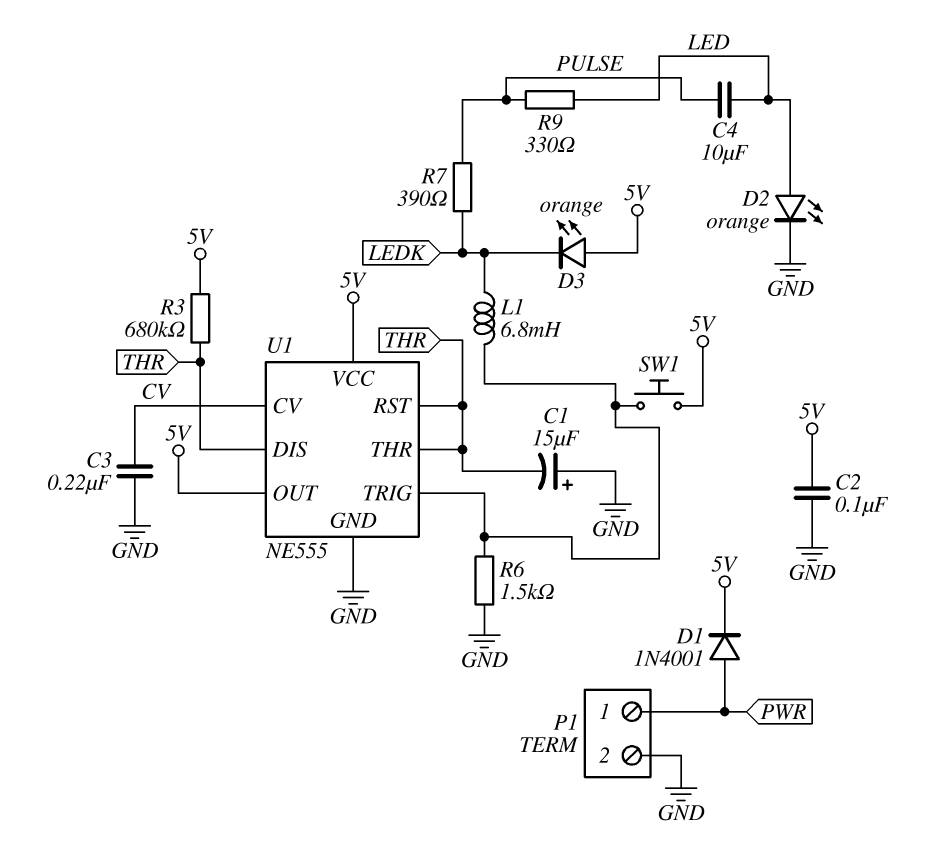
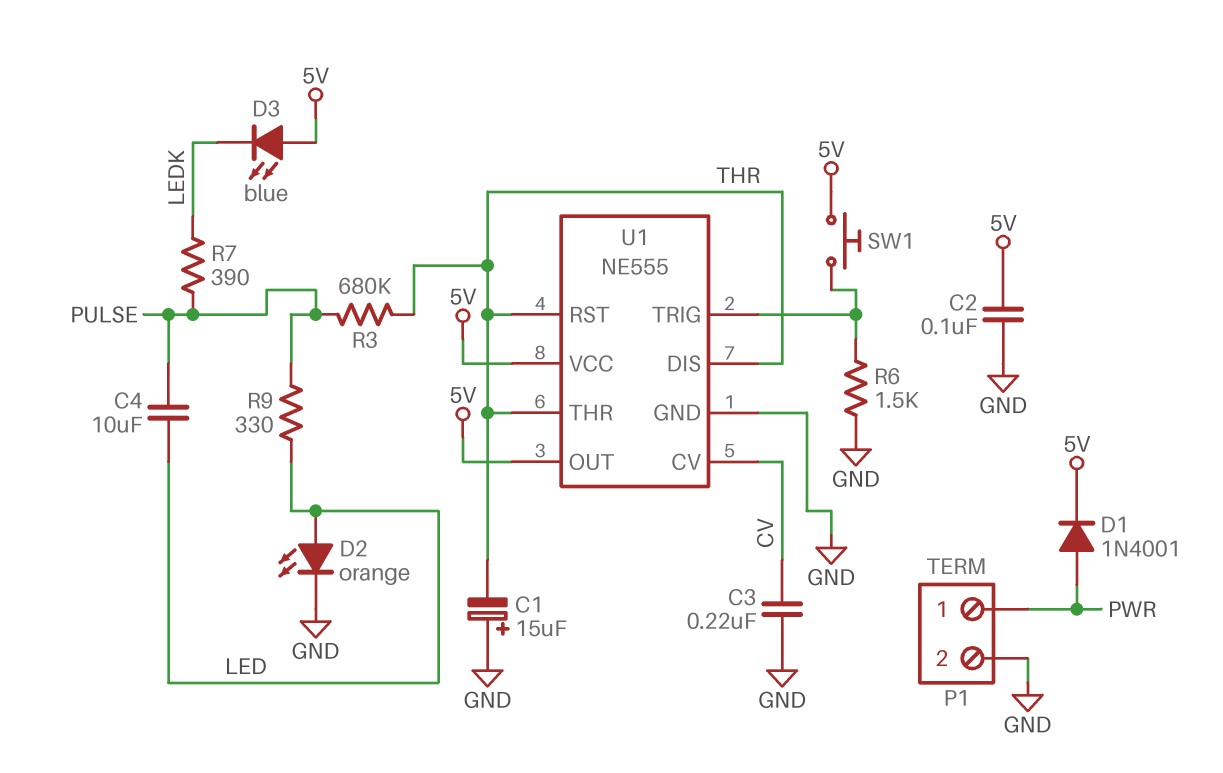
D3: LED orange (A 5V, K LEDK) -> LED blue (A 5V, K LEDK)
L1: 6.8mH (LEDK, U1/TRIG) -> none
R3: 680k (5V, THR) -> 680k (PULSE, THR)

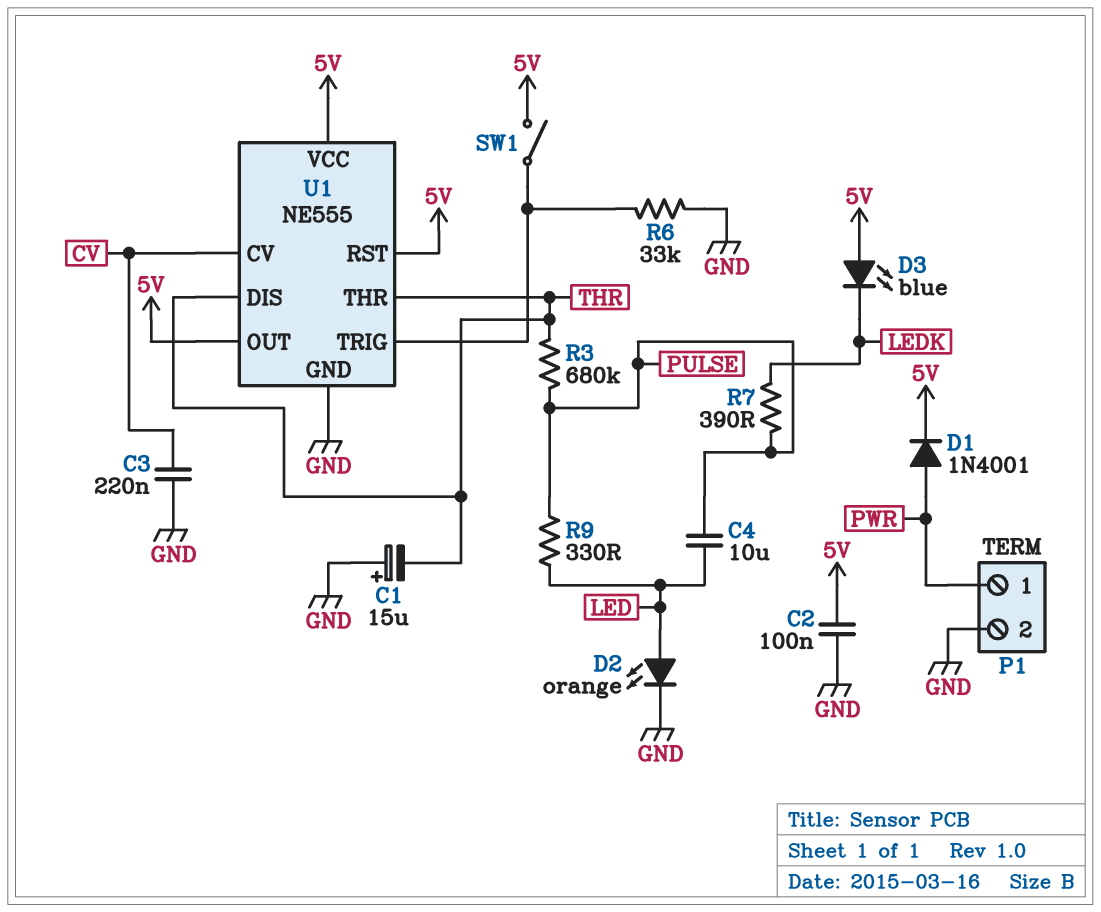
R6: 1.5k (GND, U1/TRIG) -> 33k (GND, U1/TRIG)
SW1: button (5V, U1/TRIG) -> switch (5V, U1/TRIG)
U1 pin RST: THR -> 5V

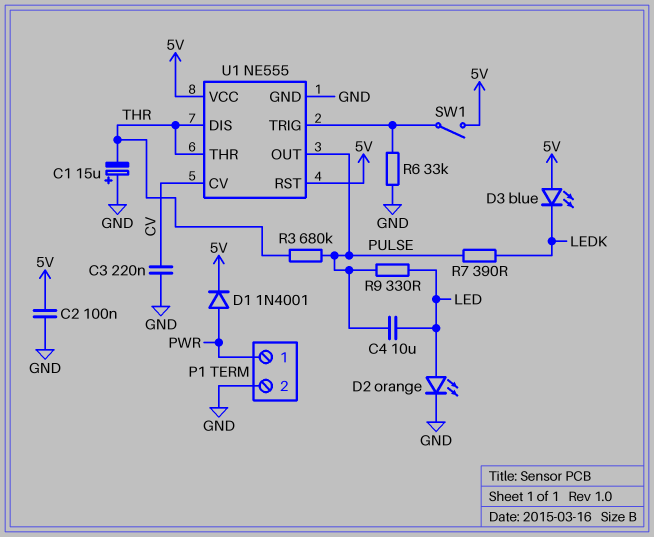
U1 pin OUT: 5V -> PULSE

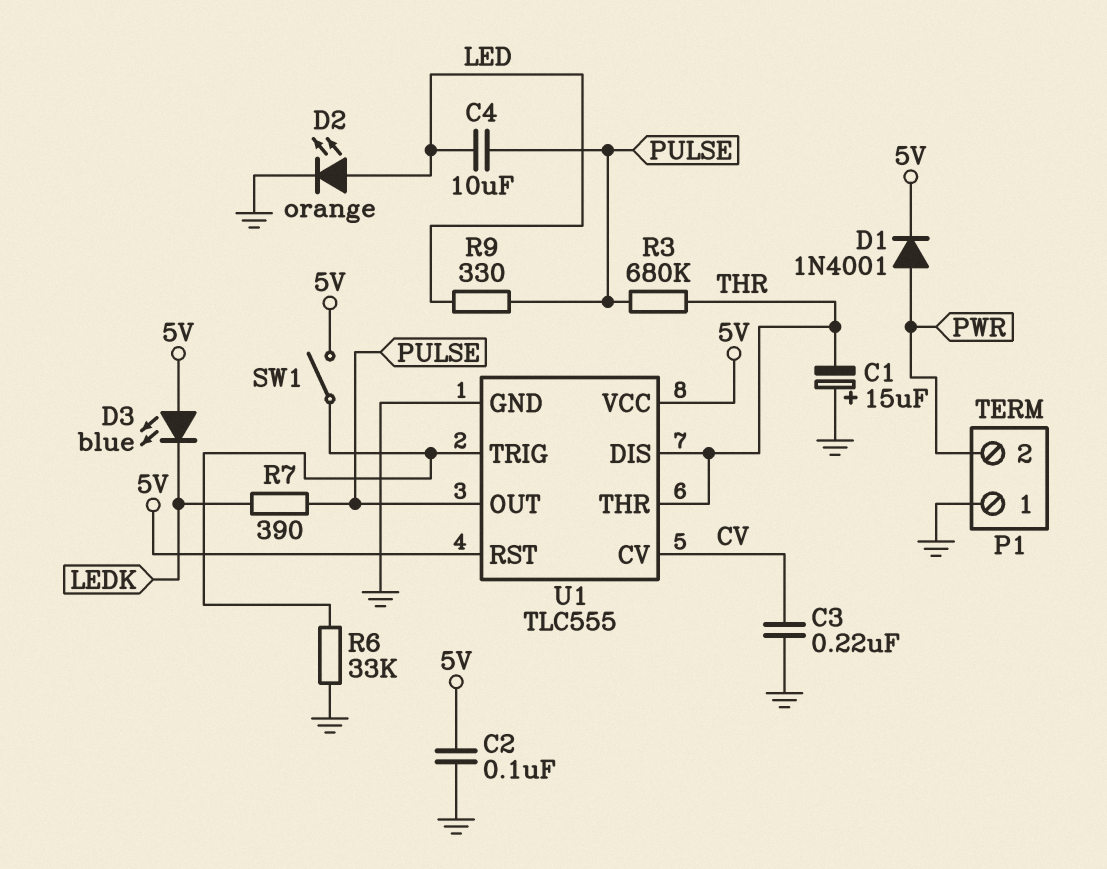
P1 pin 1: PWR -> GND
P1 pin 2: GND -> PWR
U1: NE555 -> TLC555

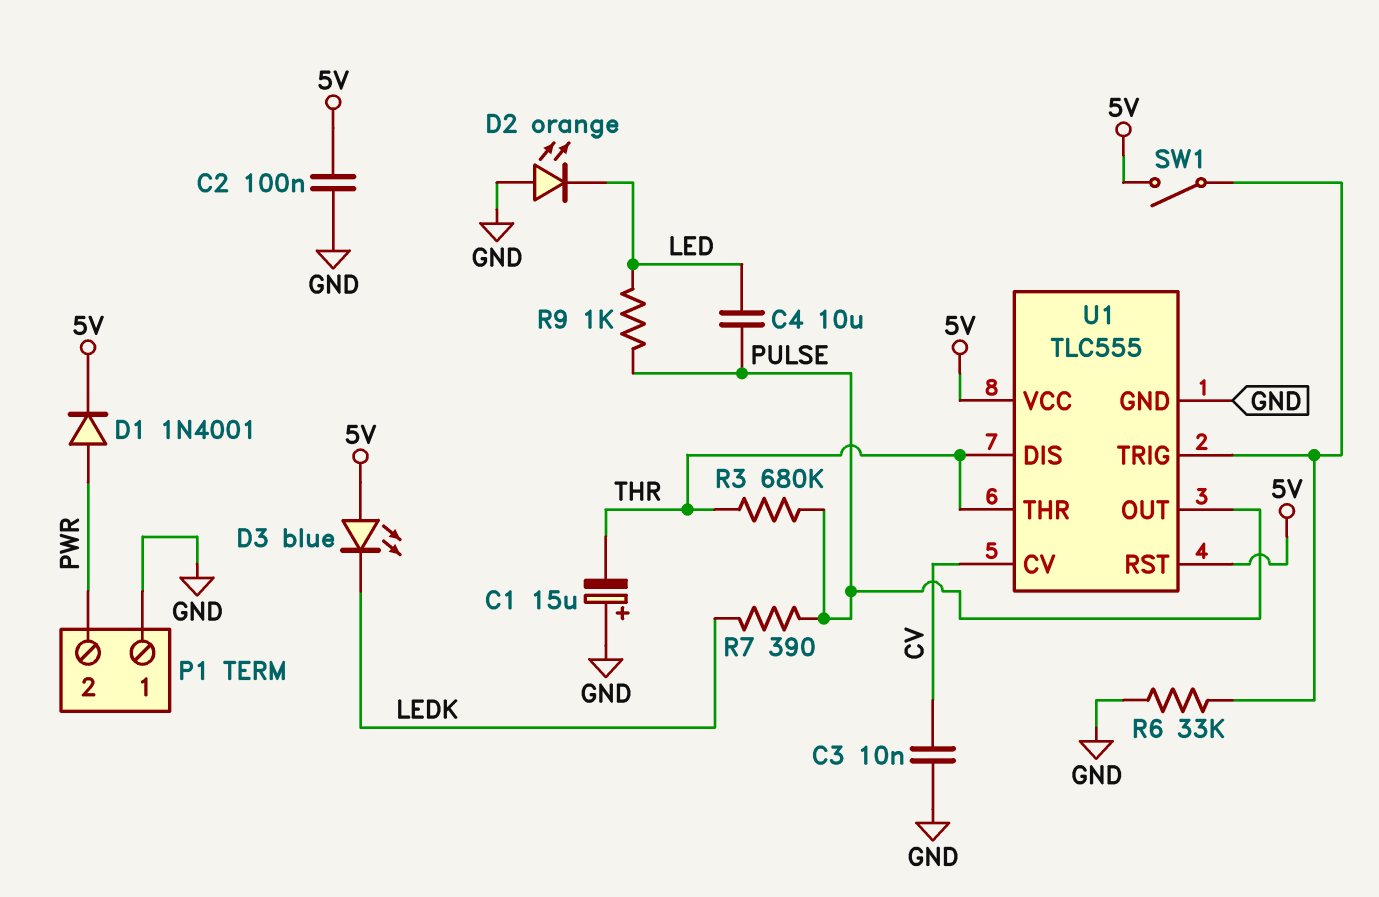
C3: 220nF (CV, GND) -> 10nF (CV, GND)
D2: LED orange (A LED, K GND) -> LED orange (A GND, K LED)
R9: 330 (LED, PULSE) -> 1k (LED, PULSE)

